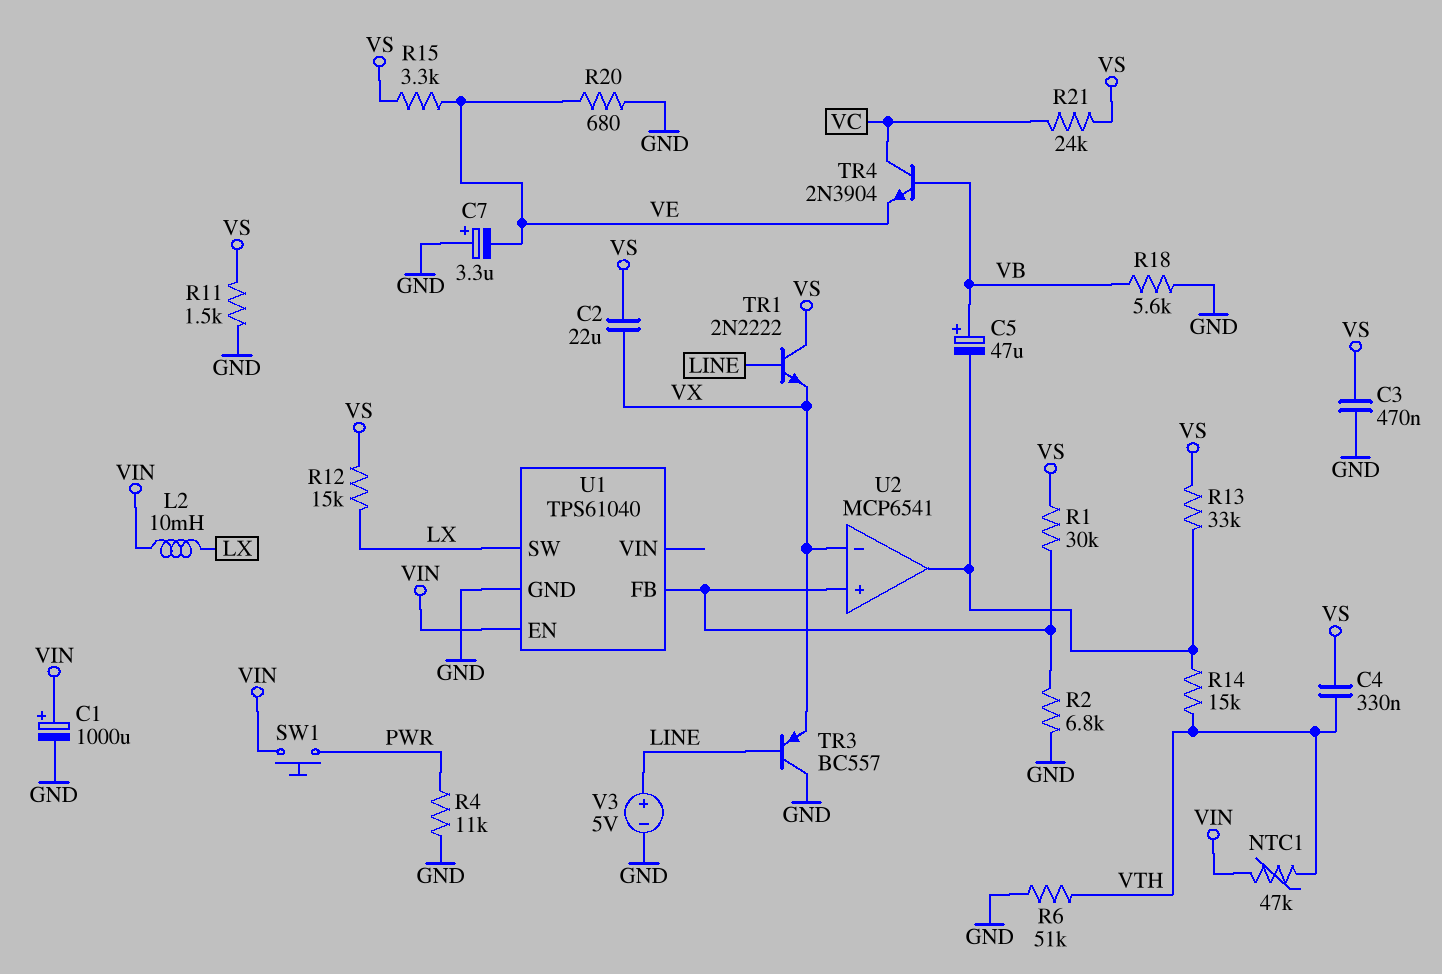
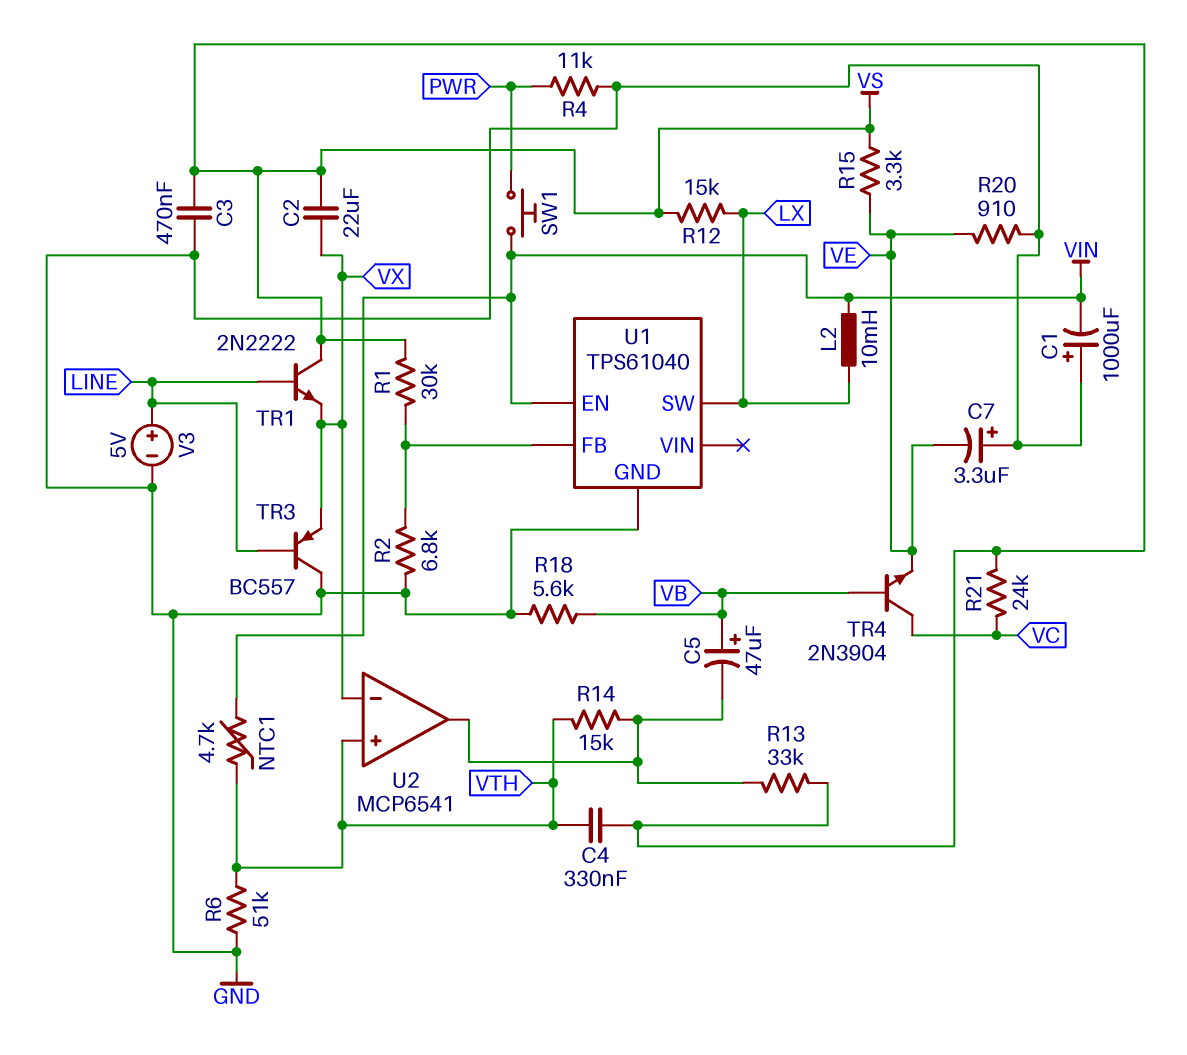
C1: 1000uF (plus VIN, minus GND) -> 1000uF (plus GND, minus VIN)
NTC1: 47k (VIN, VTH) -> 4.7k (VIN, VTH)
R11: 1.5k (GND, VS) -> none
R20: 680 (GND, VE) -> 910 (GND, VE)
U2 pin in+: U1/FB -> VTH

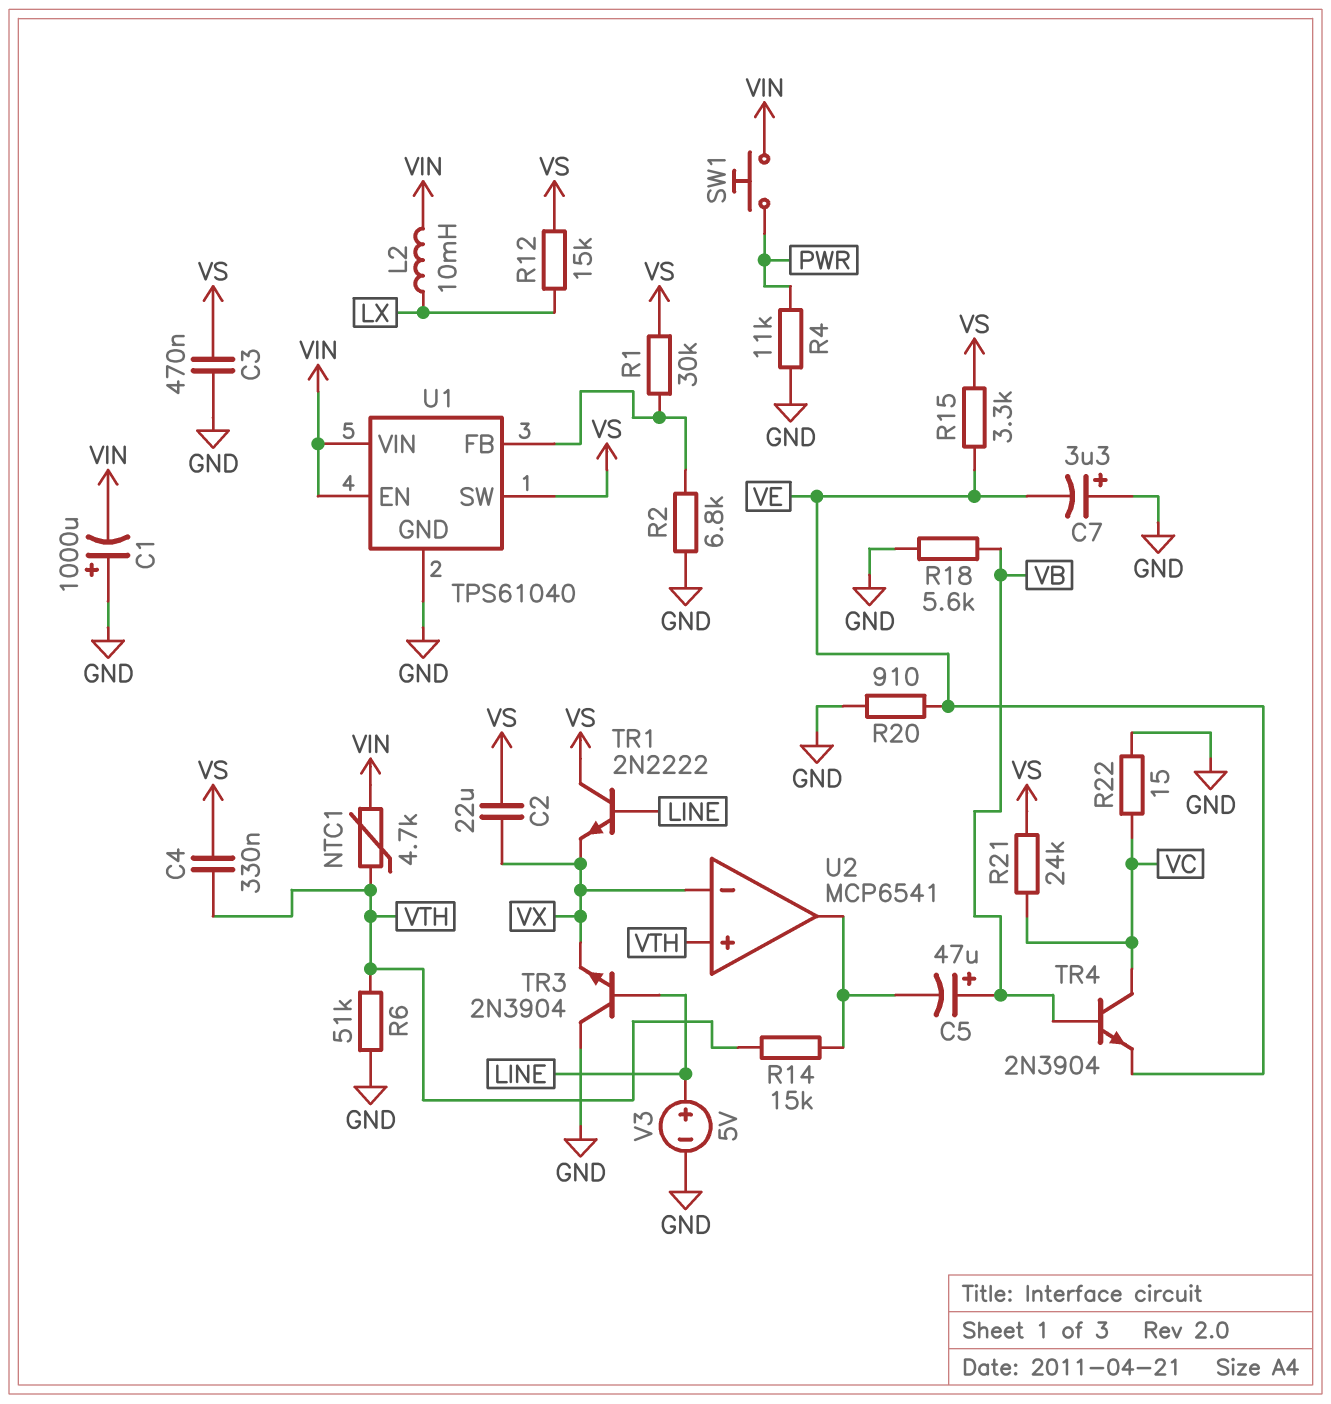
R13: 33k (U2/out, VS) -> none
R22: none -> 15 (GND, VC)
TR3: PNP BC557 (B LINE, C GND, E VX) -> NPN 2N3904 (B LINE, C GND, E VX)
U1 pin SW: LX -> VS
U1 pin VIN: none -> VIN

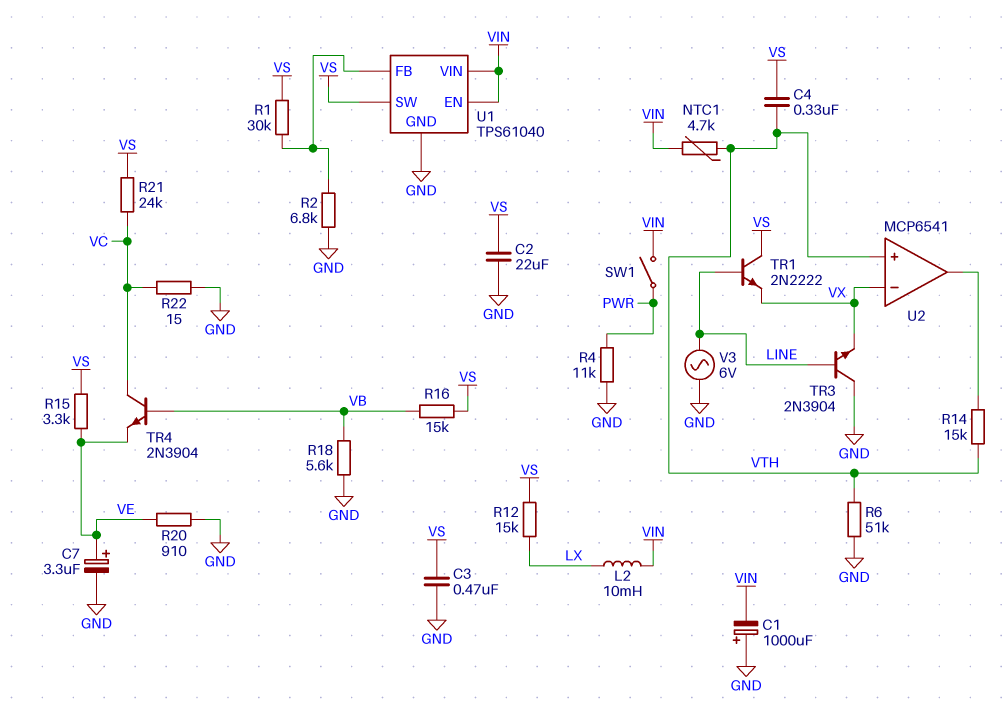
C2: 22uF (VS, VX) -> 22uF (GND, VS)
C5: 47uF (plus VB, minus U2/out) -> none
C7: 3.3uF (plus GND, minus VE) -> 3.3uF (plus VE, minus GND)
R16: none -> 15k (VB, VS)
SW1: button (PWR, VIN) -> switch (PWR, VIN)
V3: 5V (plus LINE, minus GND) -> AC 6V (GND, LINE)

